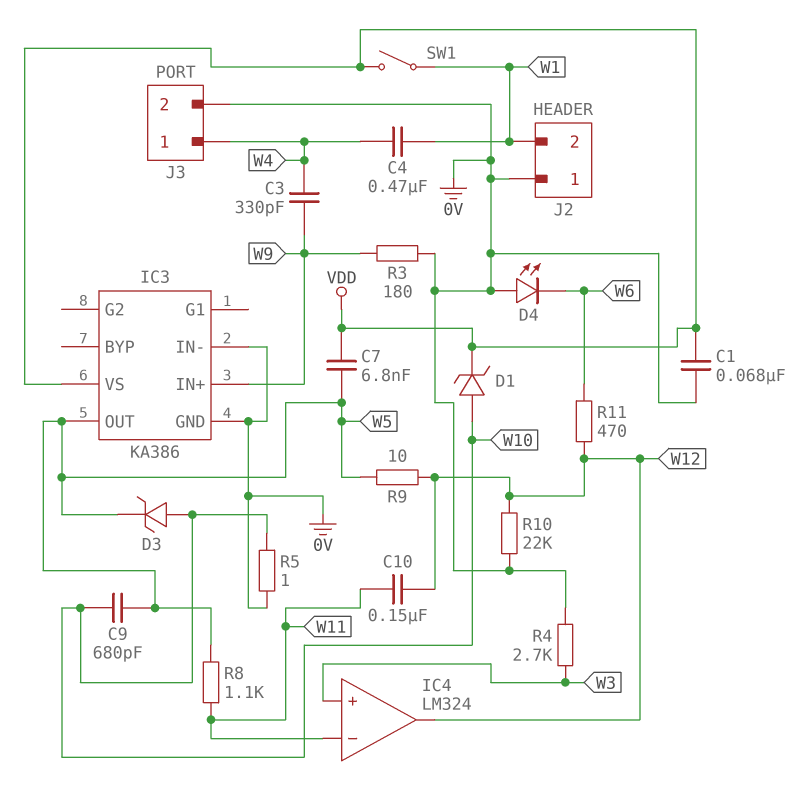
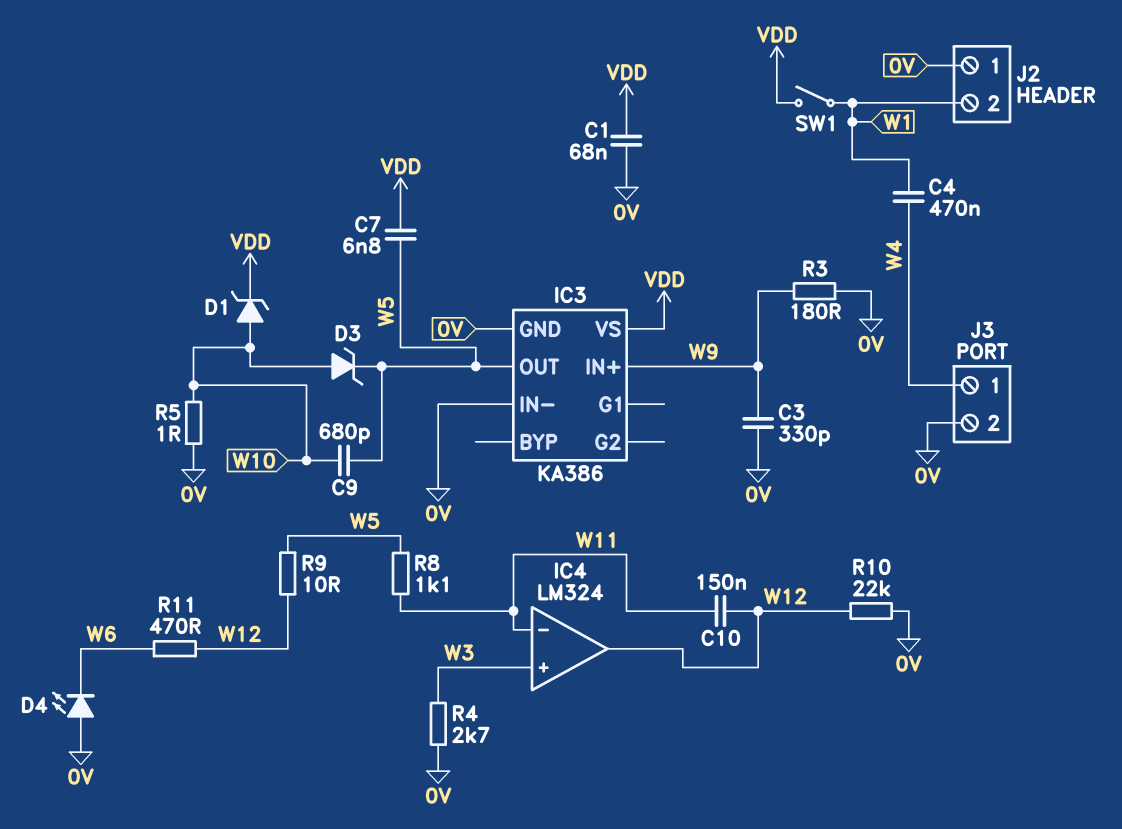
C3: 330pF (W4, W9) -> 330pF (0V, W9)

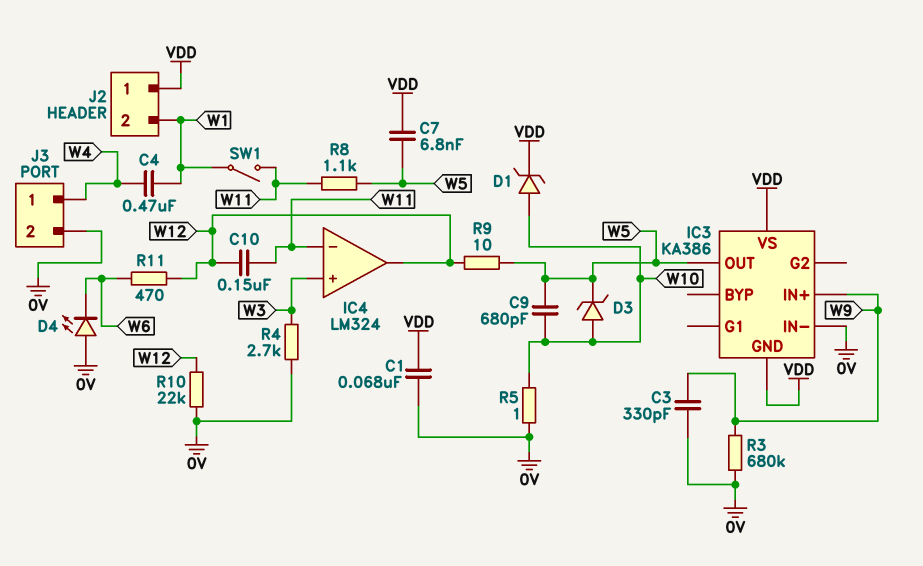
IC3 pin GND: 0V -> VDD
J2 pin 1: 0V -> VDD
R3: 180 (0V, W9) -> 680k (0V, W9)
SW1: switch (VDD, W1) -> switch (W1, W11)

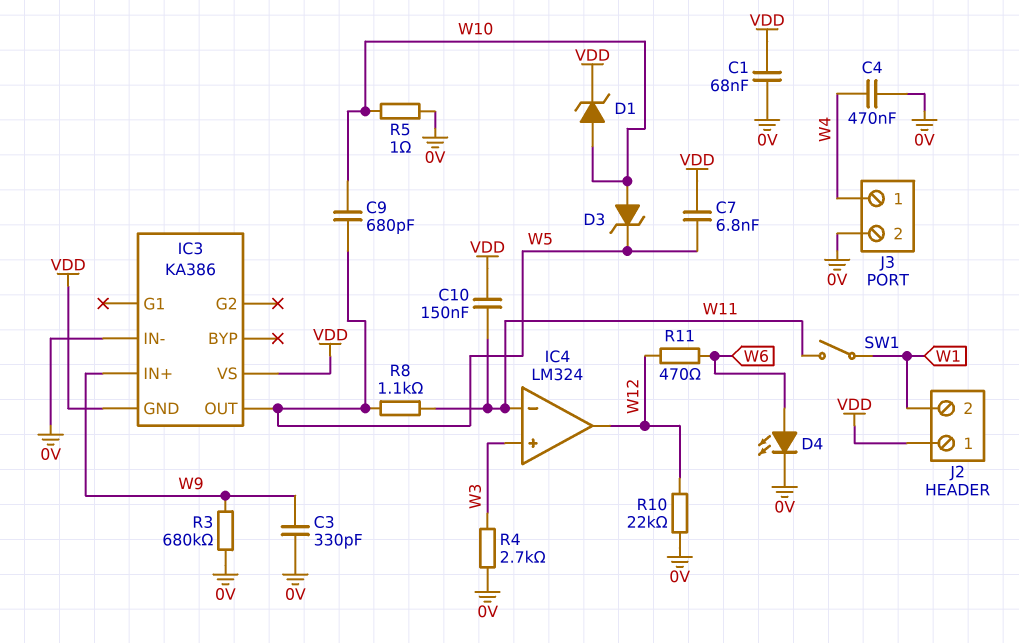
C4: 470nF (W1, W4) -> 470nF (0V, W4)
C10: 150nF (W11, W12) -> 150nF (VDD, W11)
D4: LED (A 0V, K W6) -> LED (A W6, K 0V)
R9: 10 (W5, W12) -> none

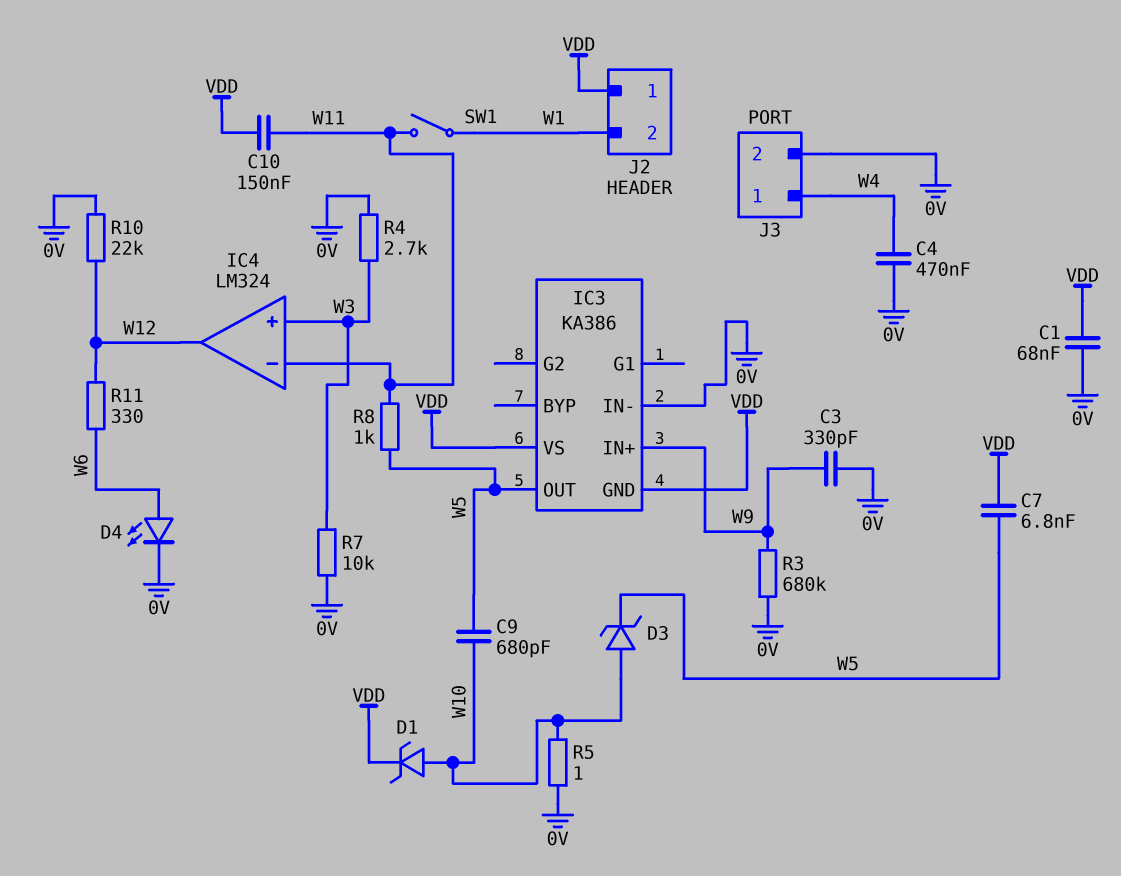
R7: none -> 10k (0V, W3)
R8: 1.1k (W5, W11) -> 1k (W5, W11)
R11: 470 (W6, W12) -> 330 (W6, W12)

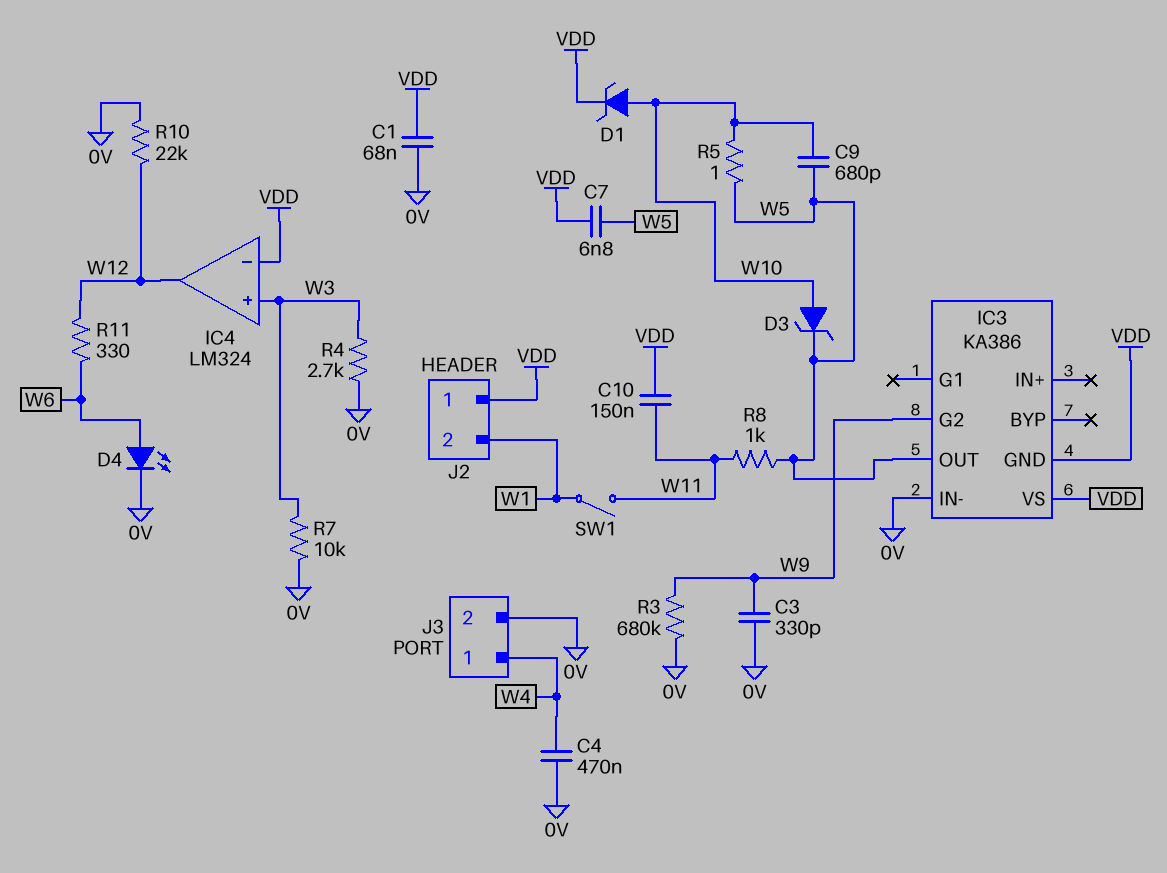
IC3 pin G2: none -> W9
IC3 pin IN+: W9 -> none
IC4 pin in-: W11 -> VDD
R5: 1 (0V, W10) -> 1 (W5, W10)

